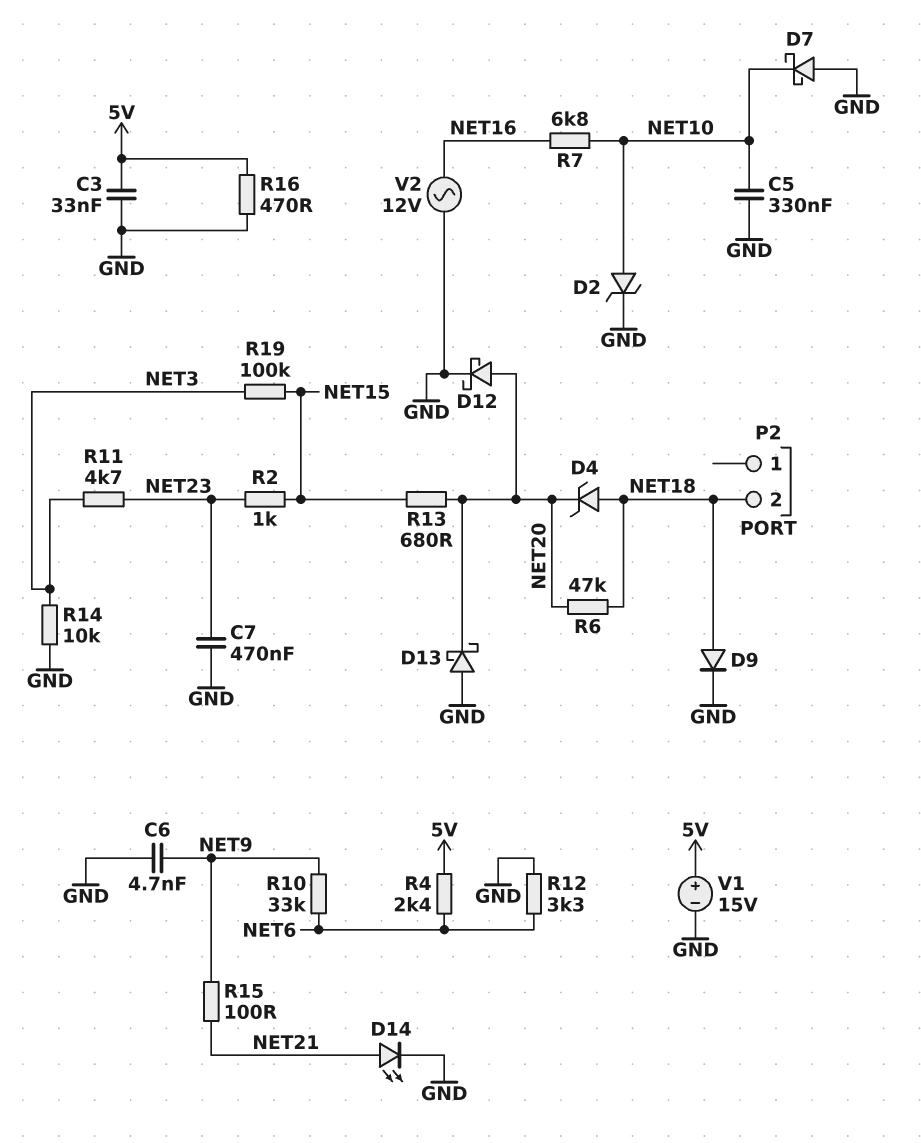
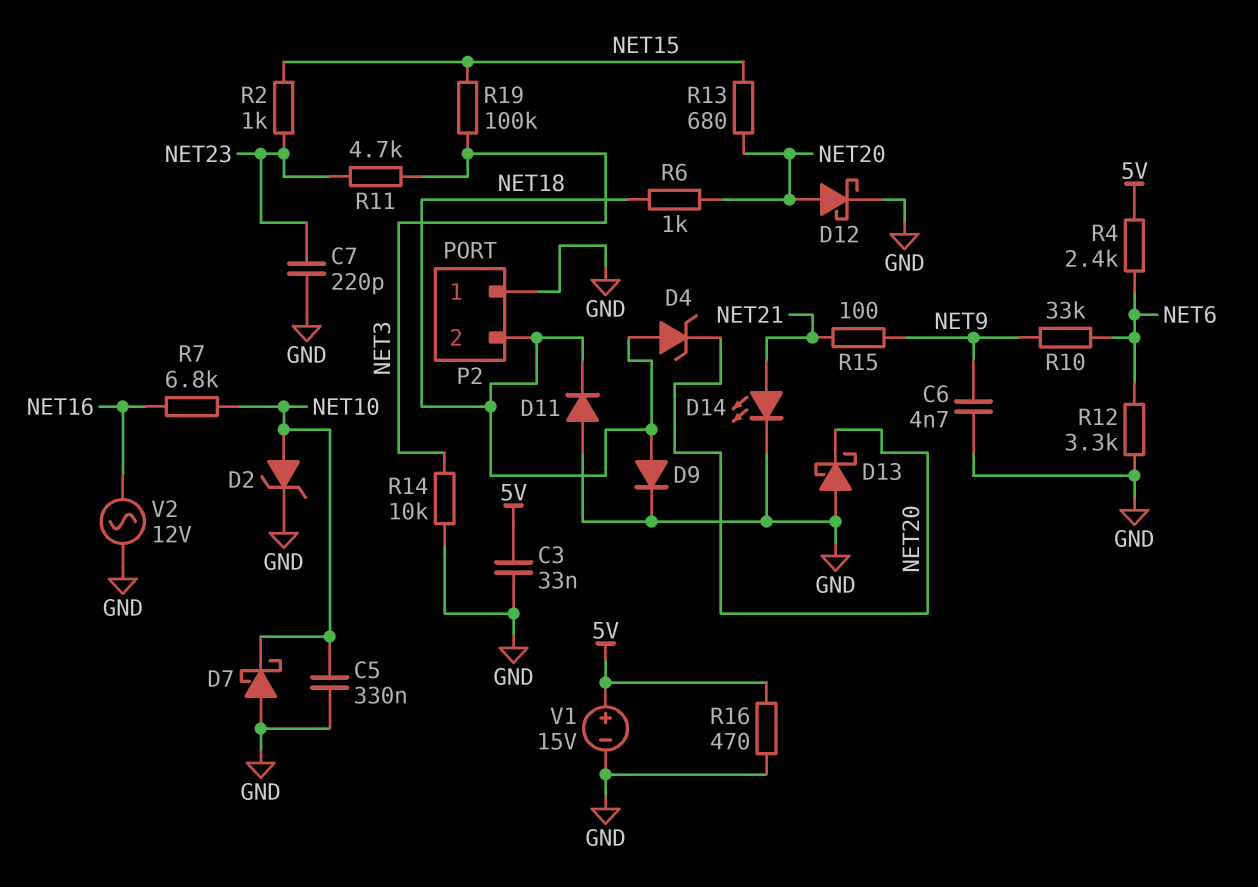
C7: 470nF (GND, NET23) -> 220pF (GND, NET23)
D11: none -> diode (A GND, K NET18)
P2 pin 1: none -> GND
R6: 47k (NET18, NET20) -> 1k (NET18, NET20)

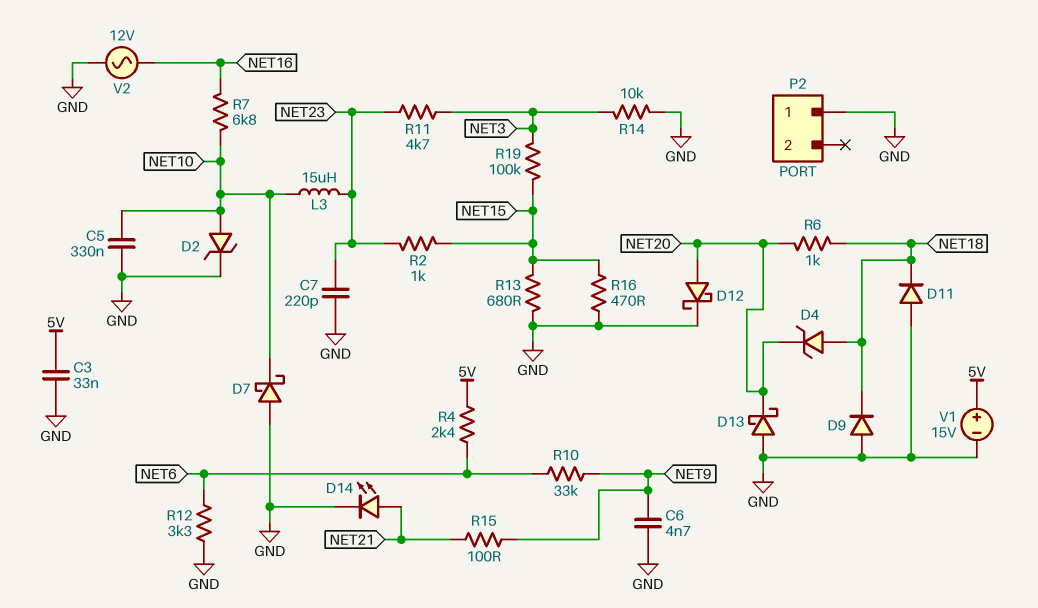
D9: diode (A NET18, K GND) -> diode (A GND, K NET18)
L3: none -> 15uH (NET10, NET23)
P2 pin 2: NET18 -> none
R13: 680 (NET15, NET20) -> 680 (GND, NET15)
R16: 470 (5V, GND) -> 470 (GND, NET15)

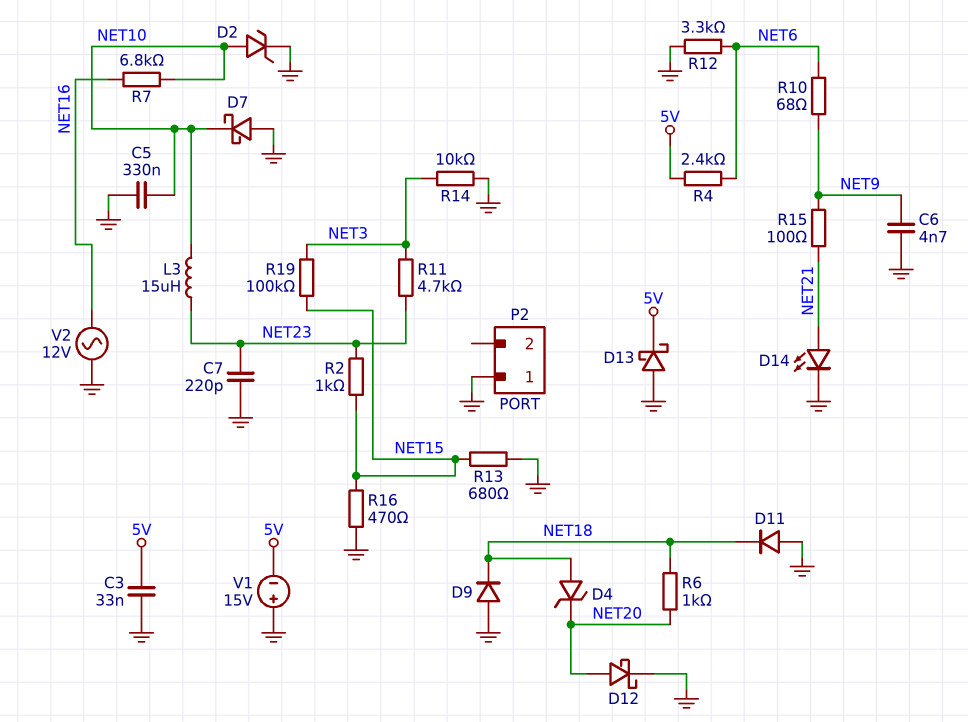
D13: schottky (A GND, K NET20) -> schottky (A GND, K 5V)
R10: 33k (NET6, NET9) -> 68 (NET6, NET9)
V1: 15V (plus 5V, minus GND) -> 15V (plus GND, minus 5V)

